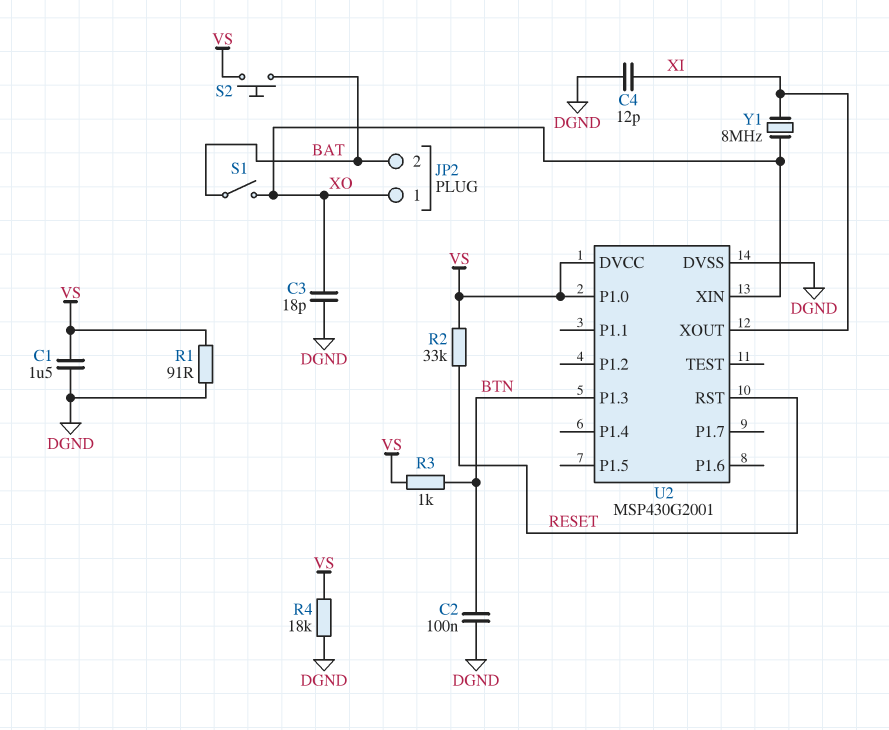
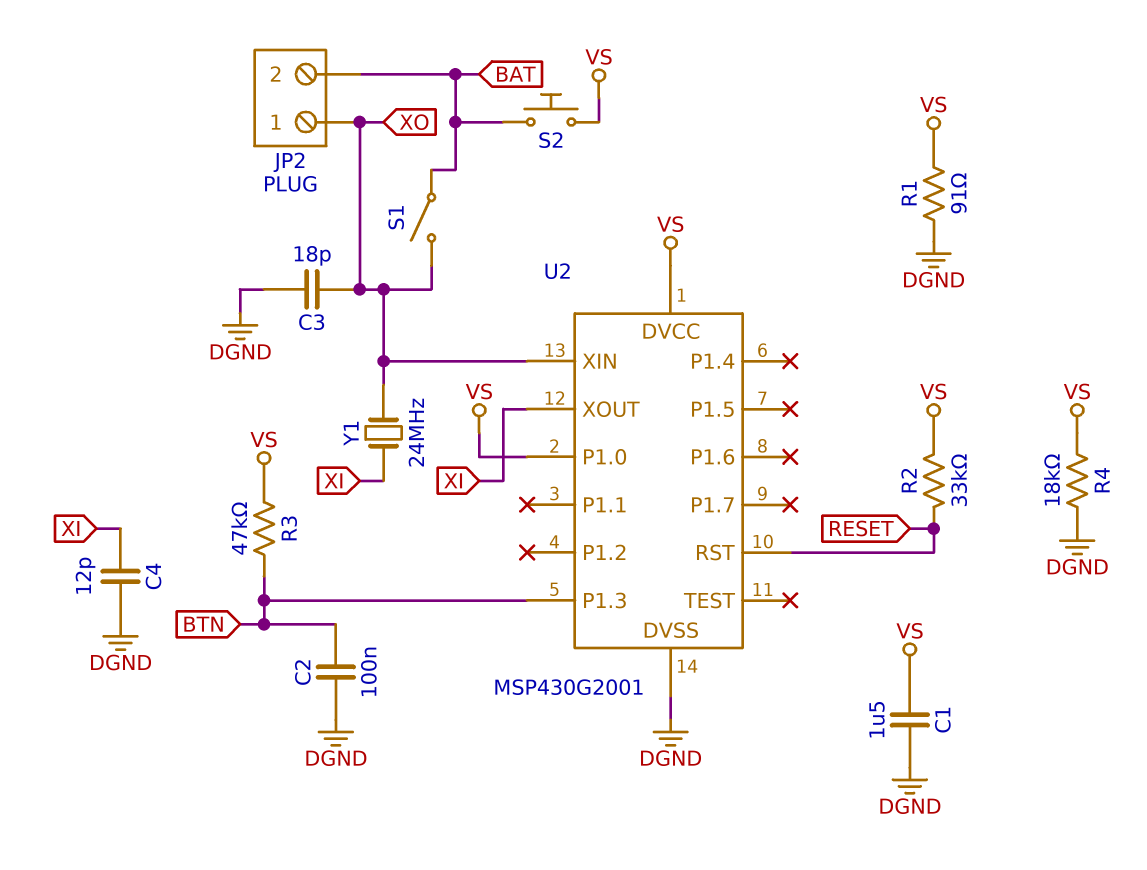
R3: 1k (BTN, VS) -> 47k (BTN, VS)
Y1: 8MHz (XI, XO) -> 24MHz (XI, XO)

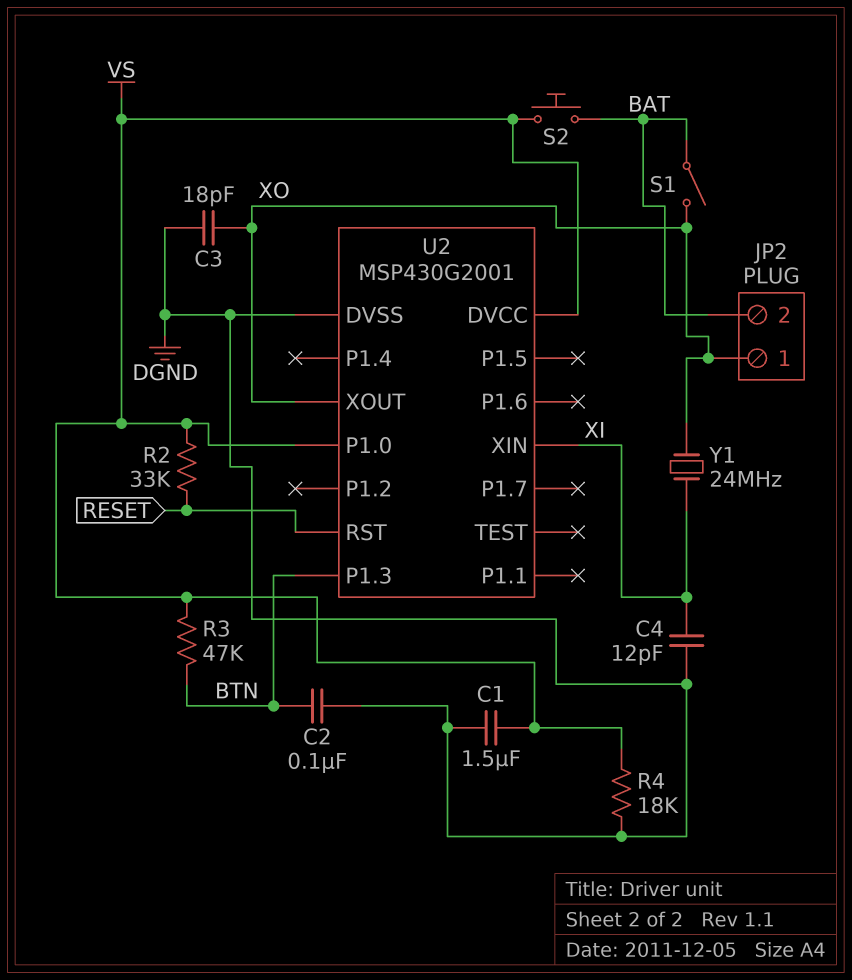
R1: 91 (DGND, VS) -> none
U2 pin XIN: XO -> XI
U2 pin XOUT: XI -> XO

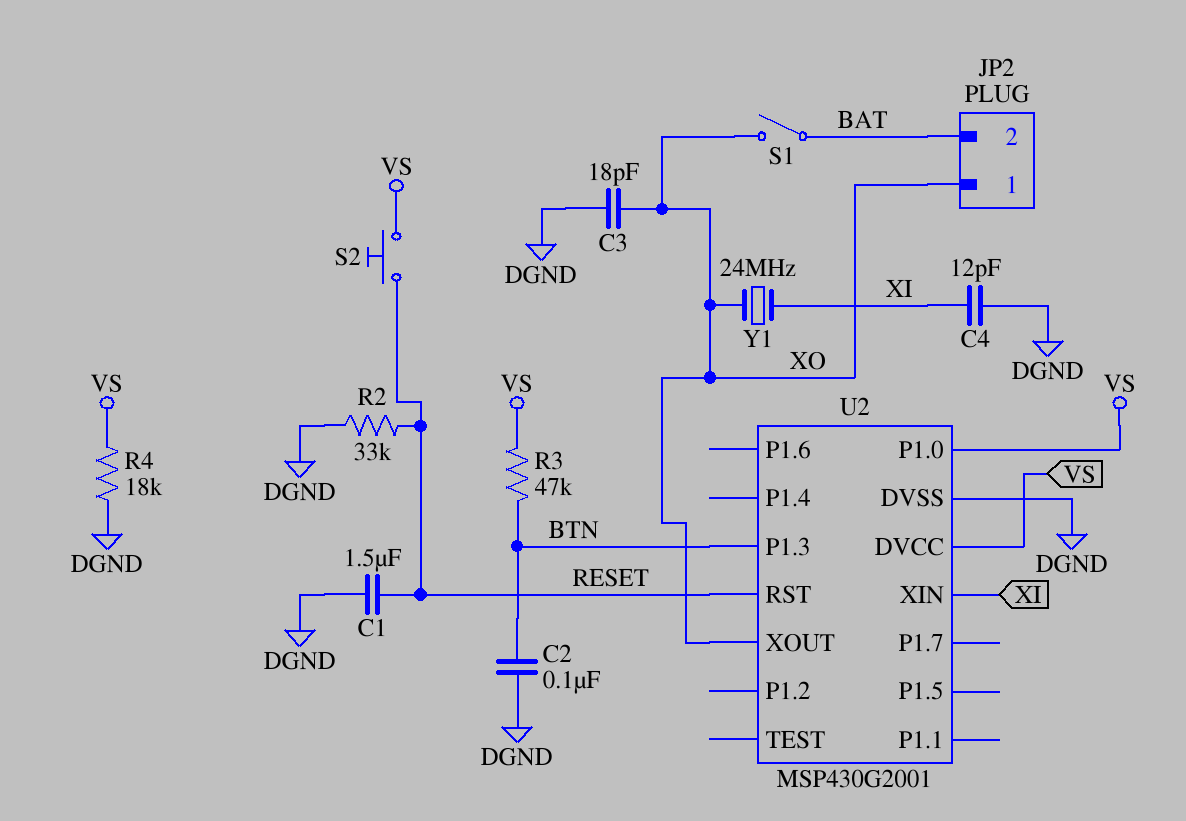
C1: 1.5uF (DGND, VS) -> 1.5uF (DGND, RESET)
R2: 33k (RESET, VS) -> 33k (DGND, RESET)
S2: button (BAT, VS) -> button (RESET, VS)

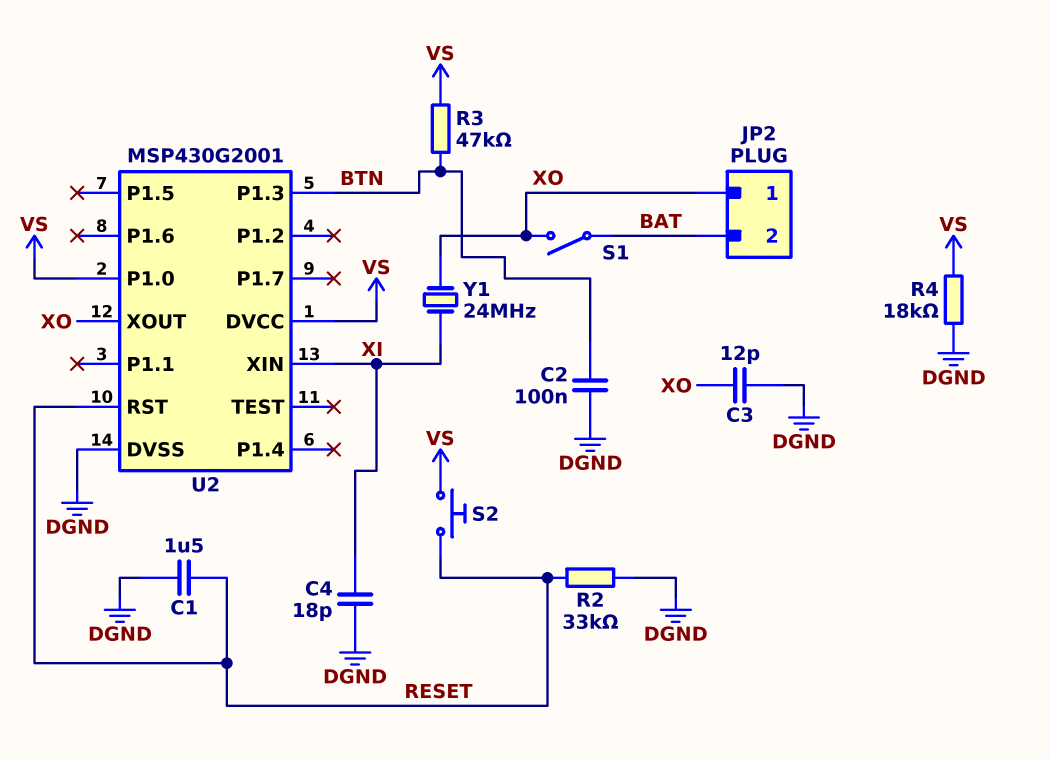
C3: 18pF (DGND, XO) -> 12pF (DGND, XO)
C4: 12pF (DGND, XI) -> 18pF (DGND, XI)

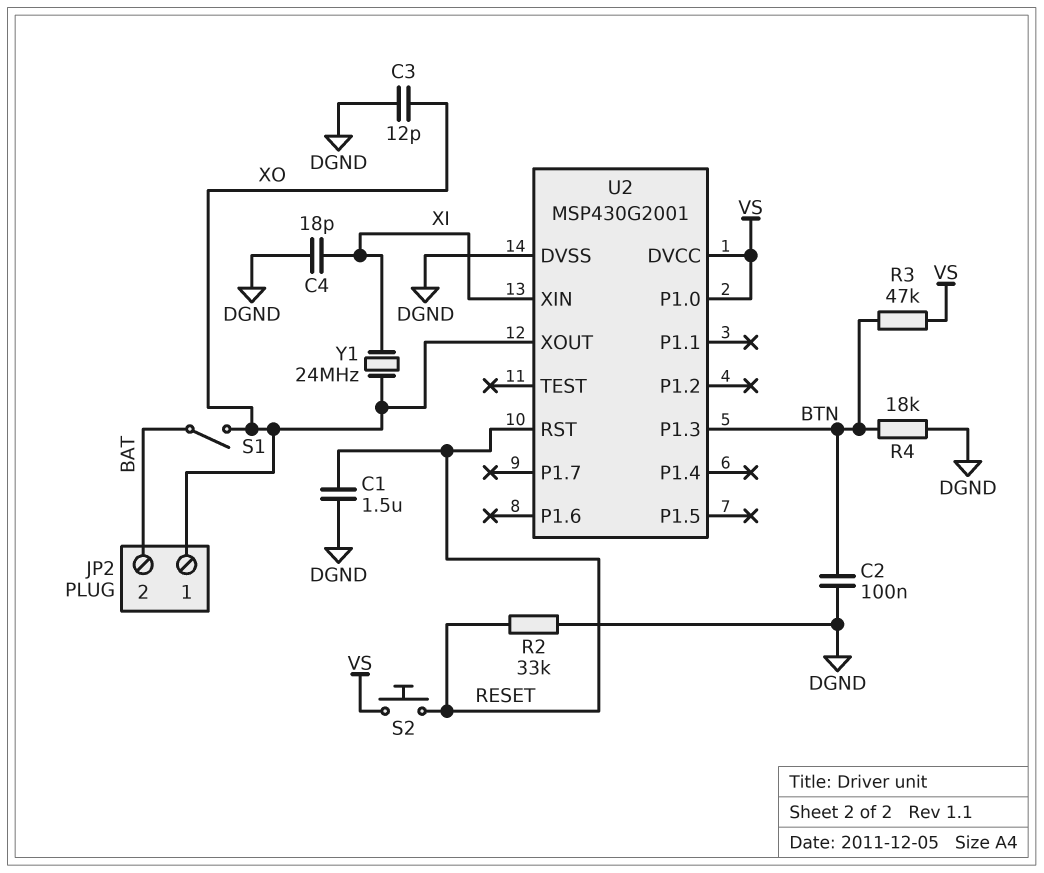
R4: 18k (DGND, VS) -> 18k (BTN, DGND)

